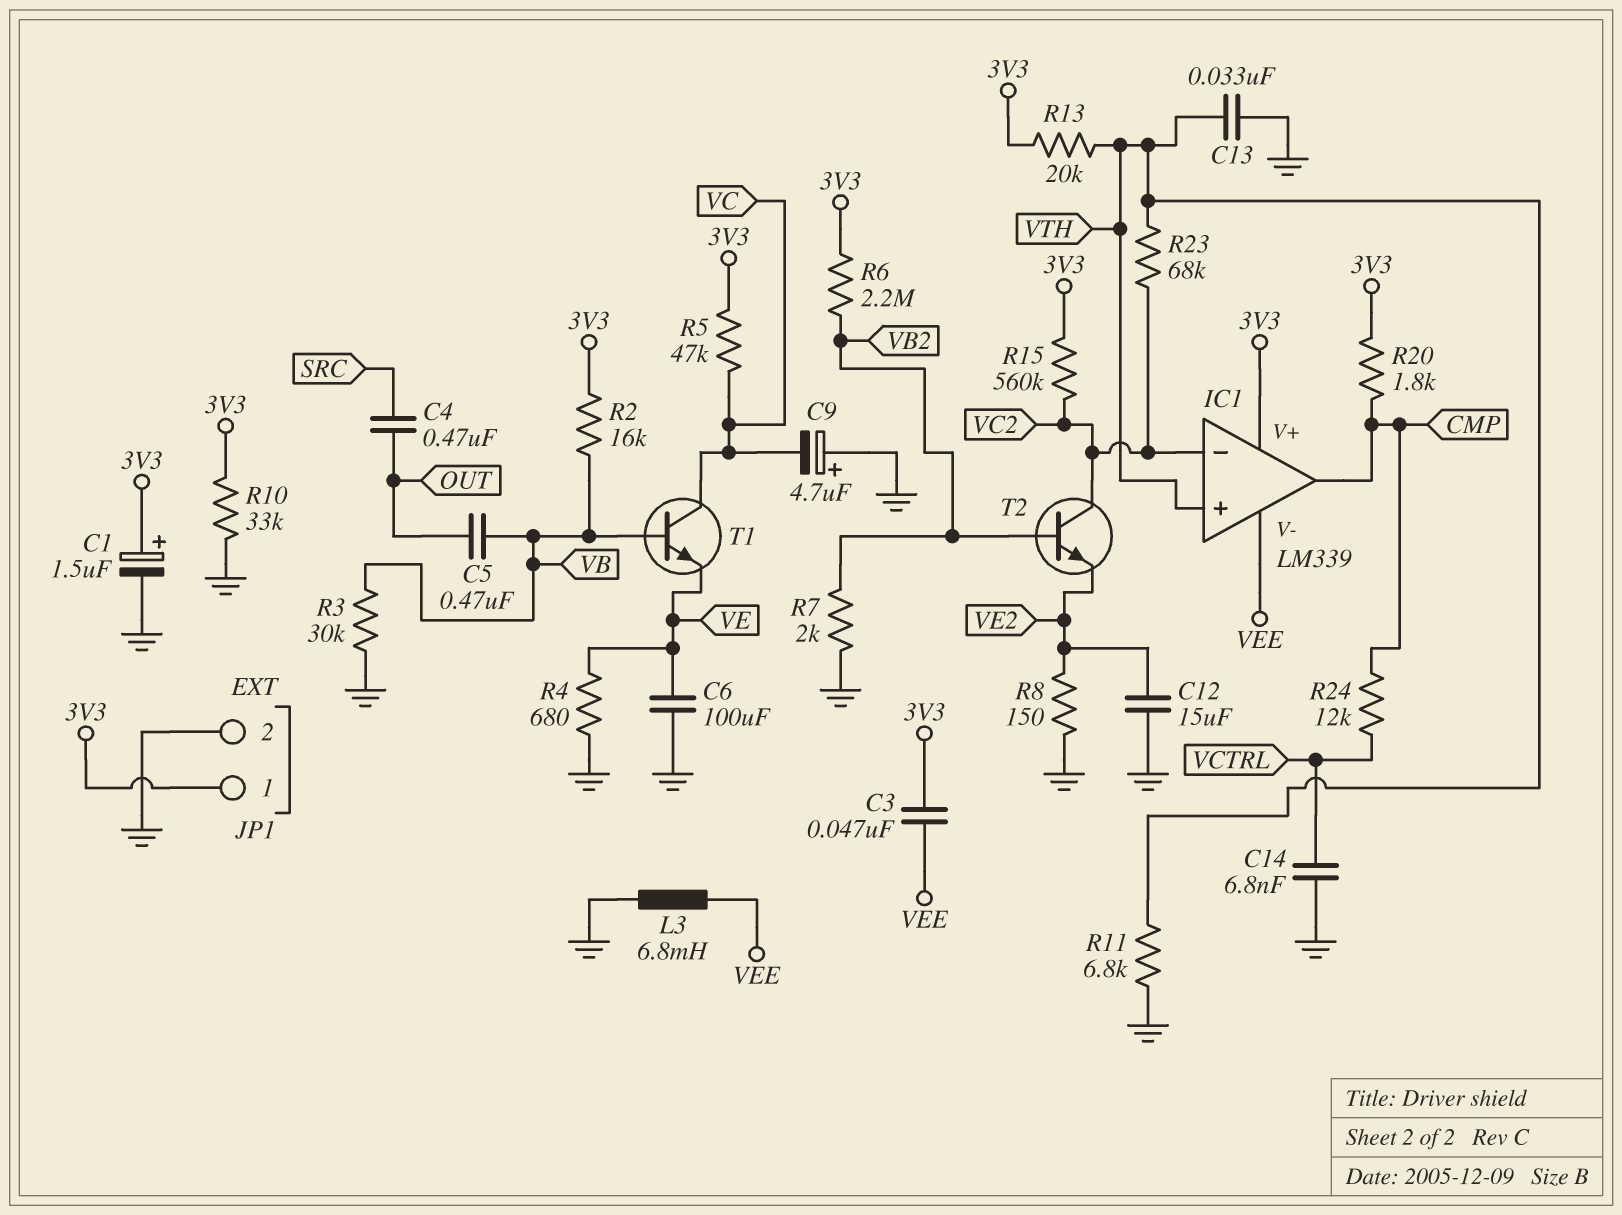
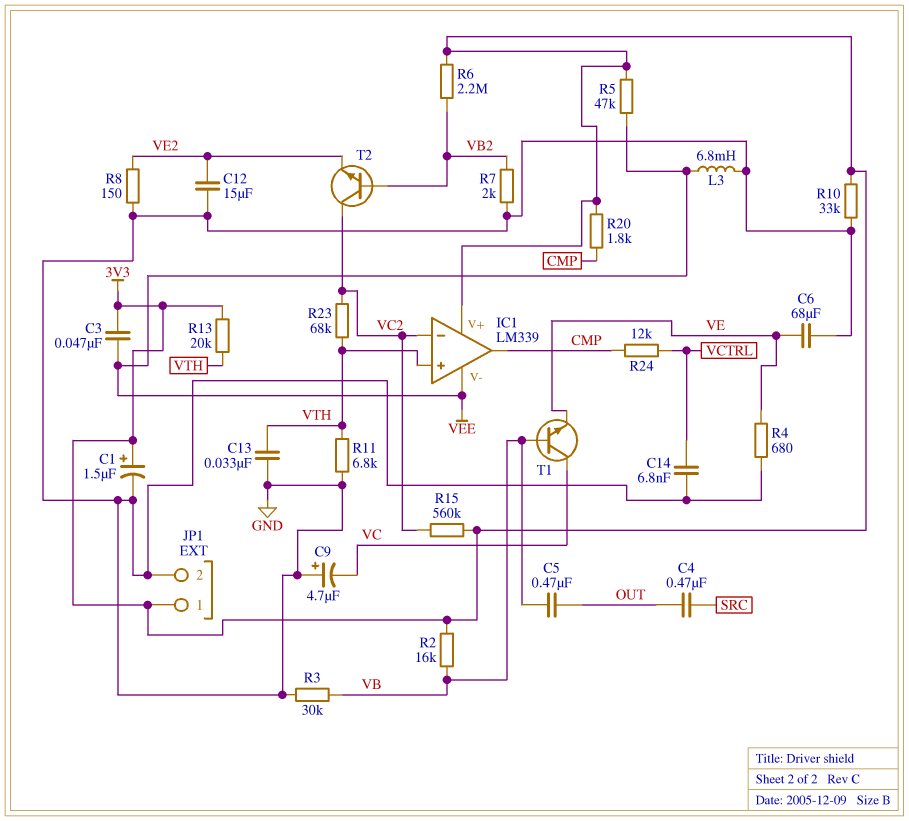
C6: 100uF (GND, VE) -> 68uF (GND, VE)
R5: 47k (3V3, VC) -> 47k (3V3, VEE)

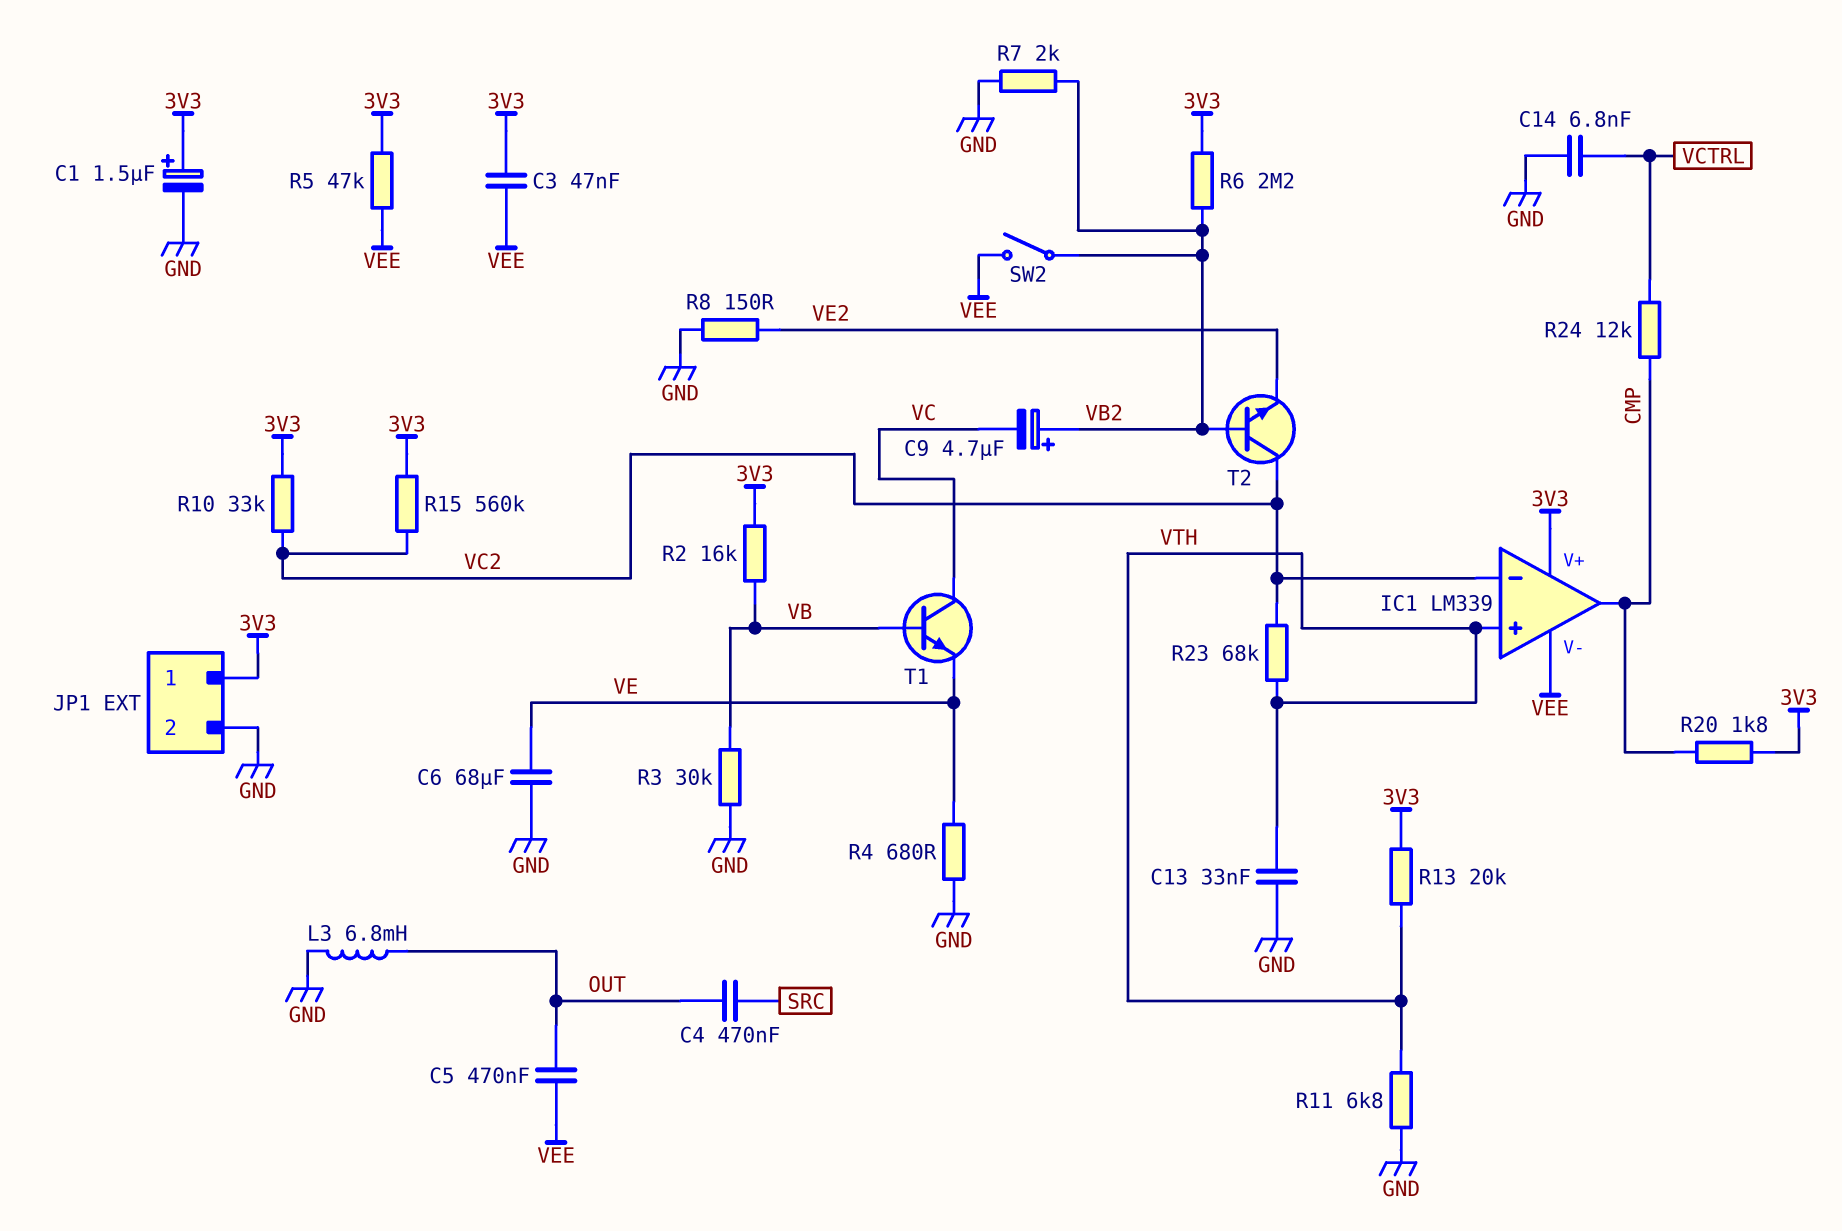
C5: 470nF (OUT, VB) -> 470nF (OUT, VEE)
C9: 4.7uF (plus GND, minus VC) -> 4.7uF (plus VB2, minus VC)
C12: 15uF (GND, VE2) -> none
L3: 6.8mH (GND, VEE) -> 6.8mH (GND, OUT)
R10: 33k (3V3, GND) -> 33k (3V3, VC2)
SW2: none -> switch (VB2, VEE)

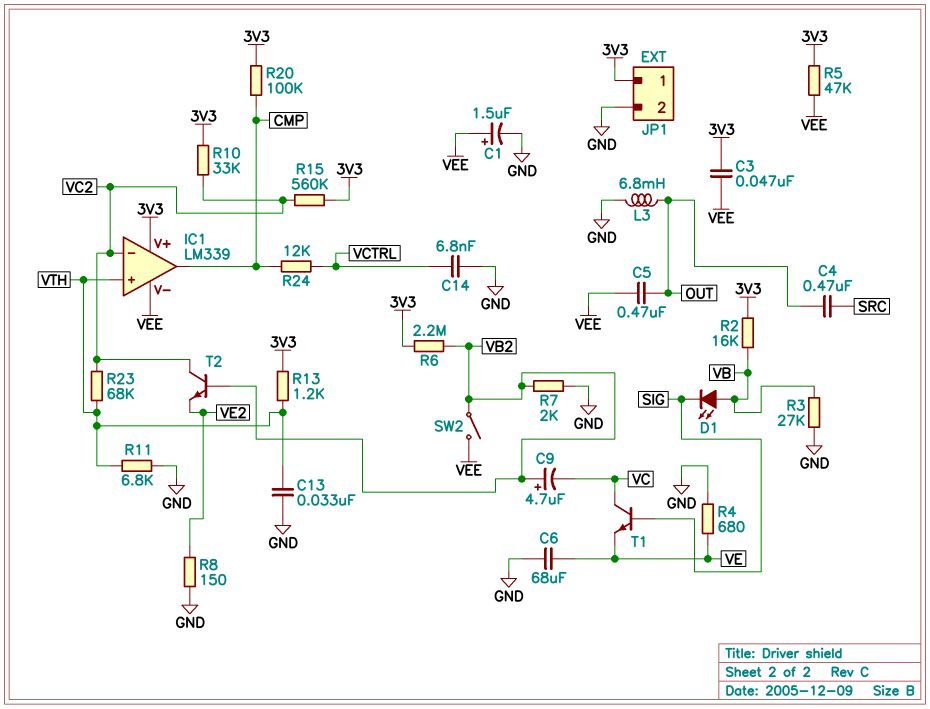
C1: 1.5uF (plus 3V3, minus GND) -> 1.5uF (plus VEE, minus GND)
D1: none -> LED (A VB, K SIG)
R3: 30k (GND, VB) -> 27k (GND, VB)
R13: 20k (3V3, VTH) -> 1.2k (3V3, VTH)
R20: 1.8k (3V3, CMP) -> 100k (3V3, CMP)
T1: NPN (B VB, C VC, E VE) -> NPN (B SIG, C VC, E VE)

